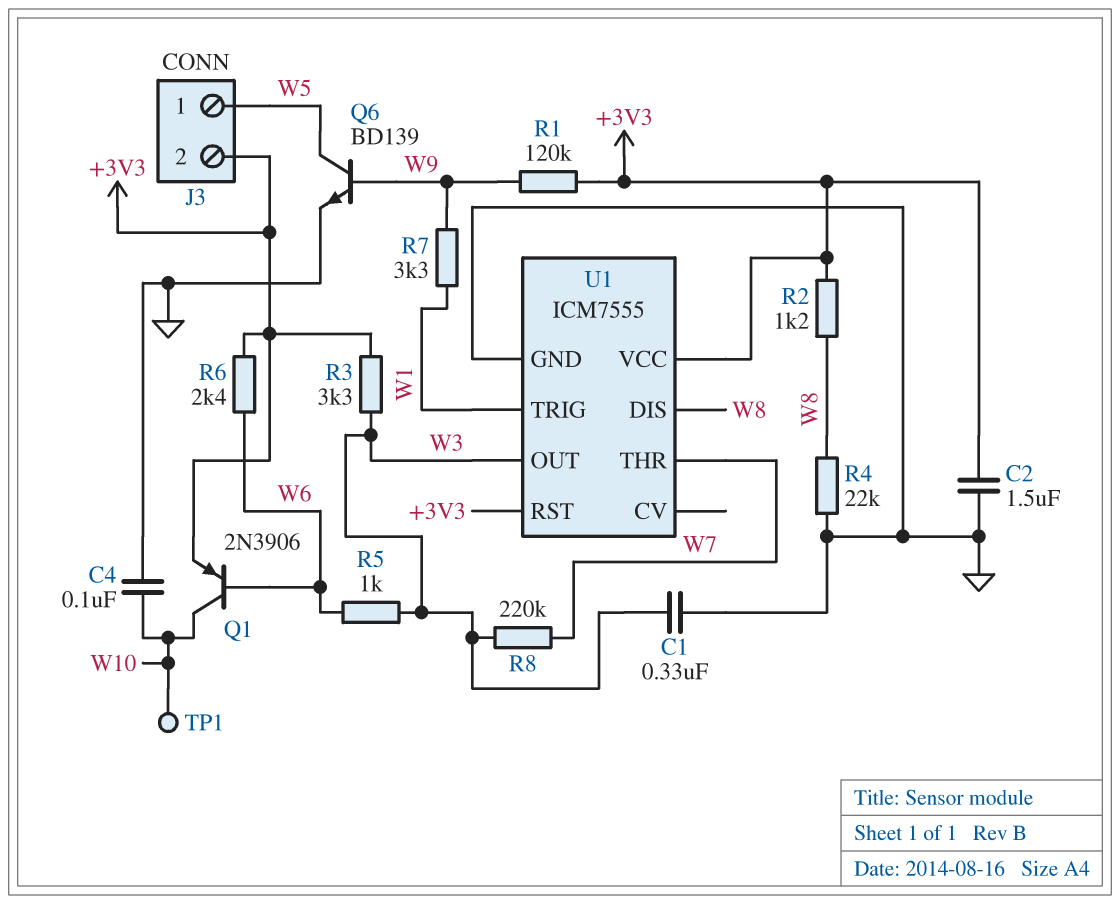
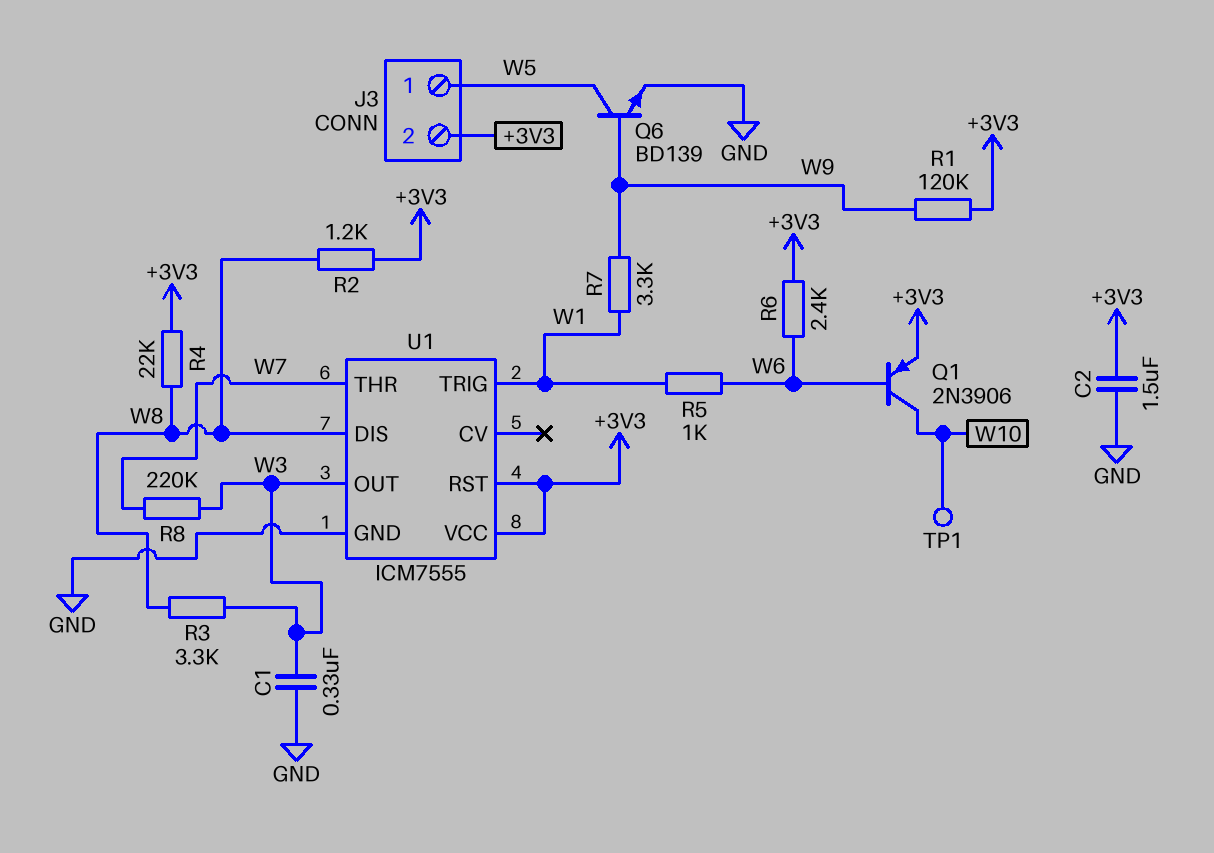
C4: 100nF (GND, W10) -> none
R3: 3.3k (+3V3, W3) -> 3.3k (W3, W8)
R4: 22k (GND, W8) -> 22k (+3V3, W8)
R5: 1k (W3, W6) -> 1k (W1, W6)

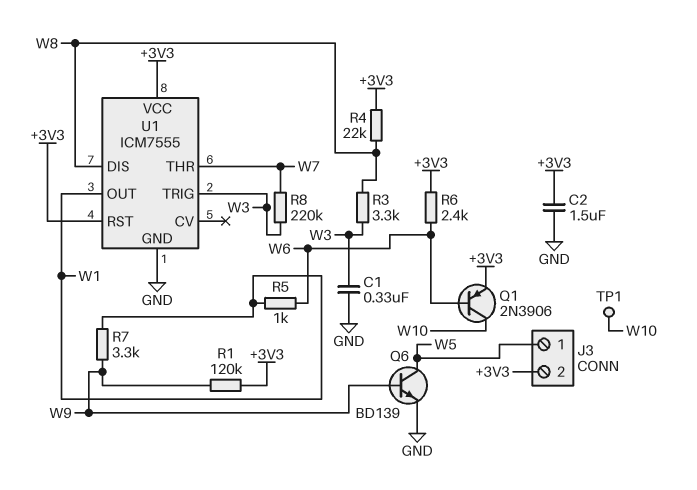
R2: 1.2k (+3V3, W8) -> none
U1 pin OUT: W3 -> W1
U1 pin TRIG: W1 -> W3

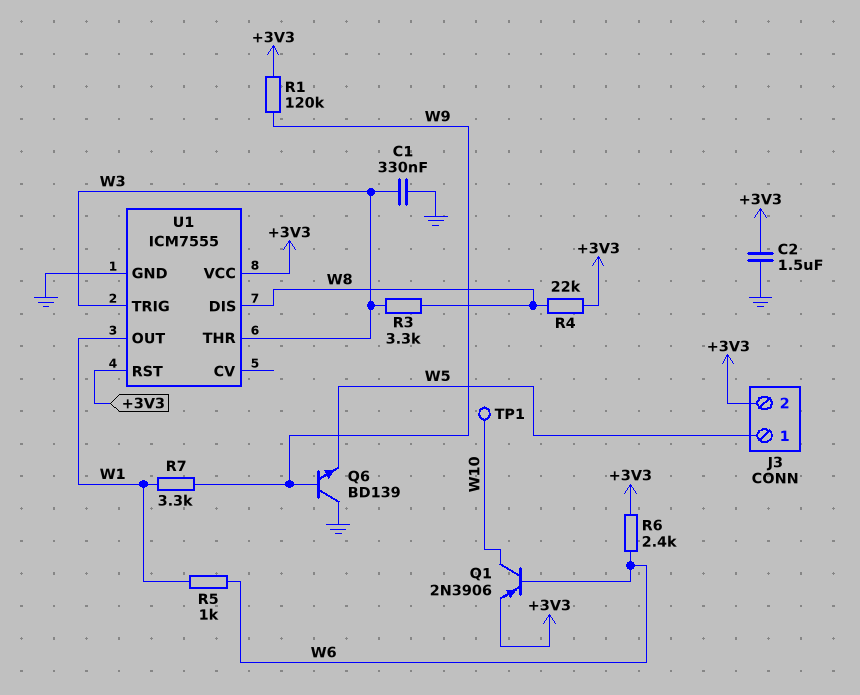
Q6: NPN BD139 (B W9, C W5, E GND) -> NPN BD139 (B W9, C GND, E W5)
R8: 220k (W3, W7) -> none
U1 pin THR: W7 -> W3

